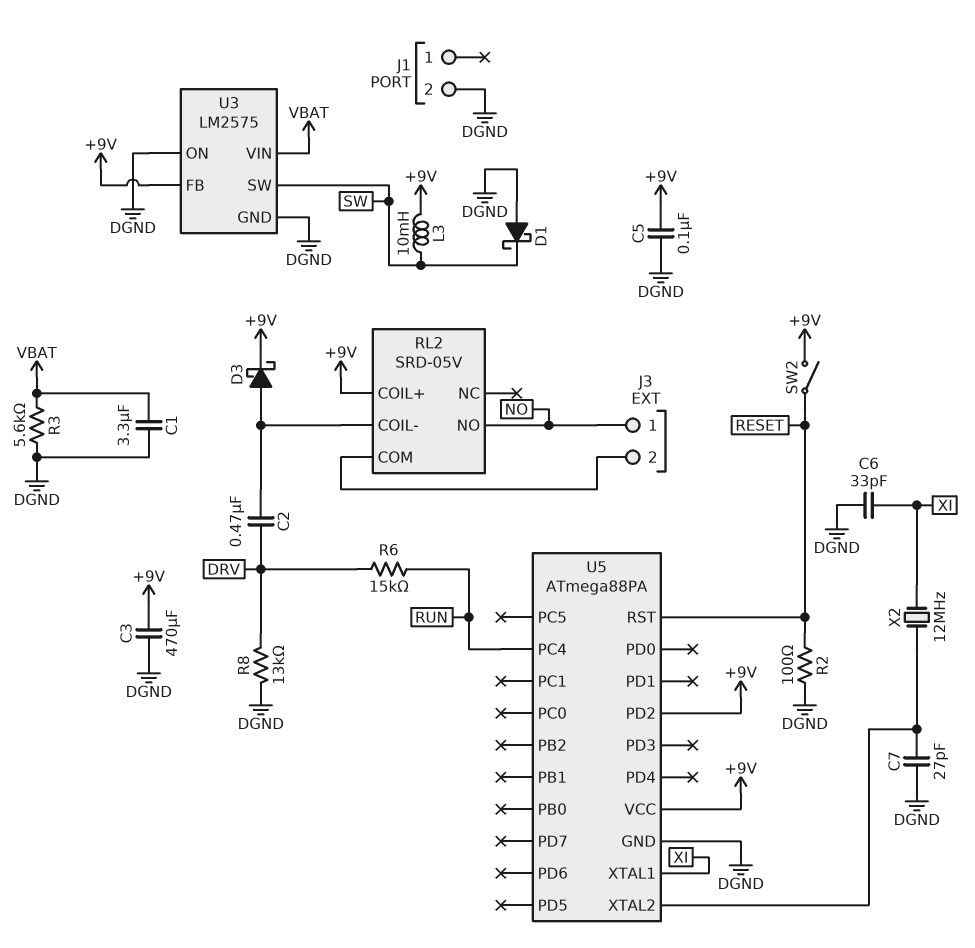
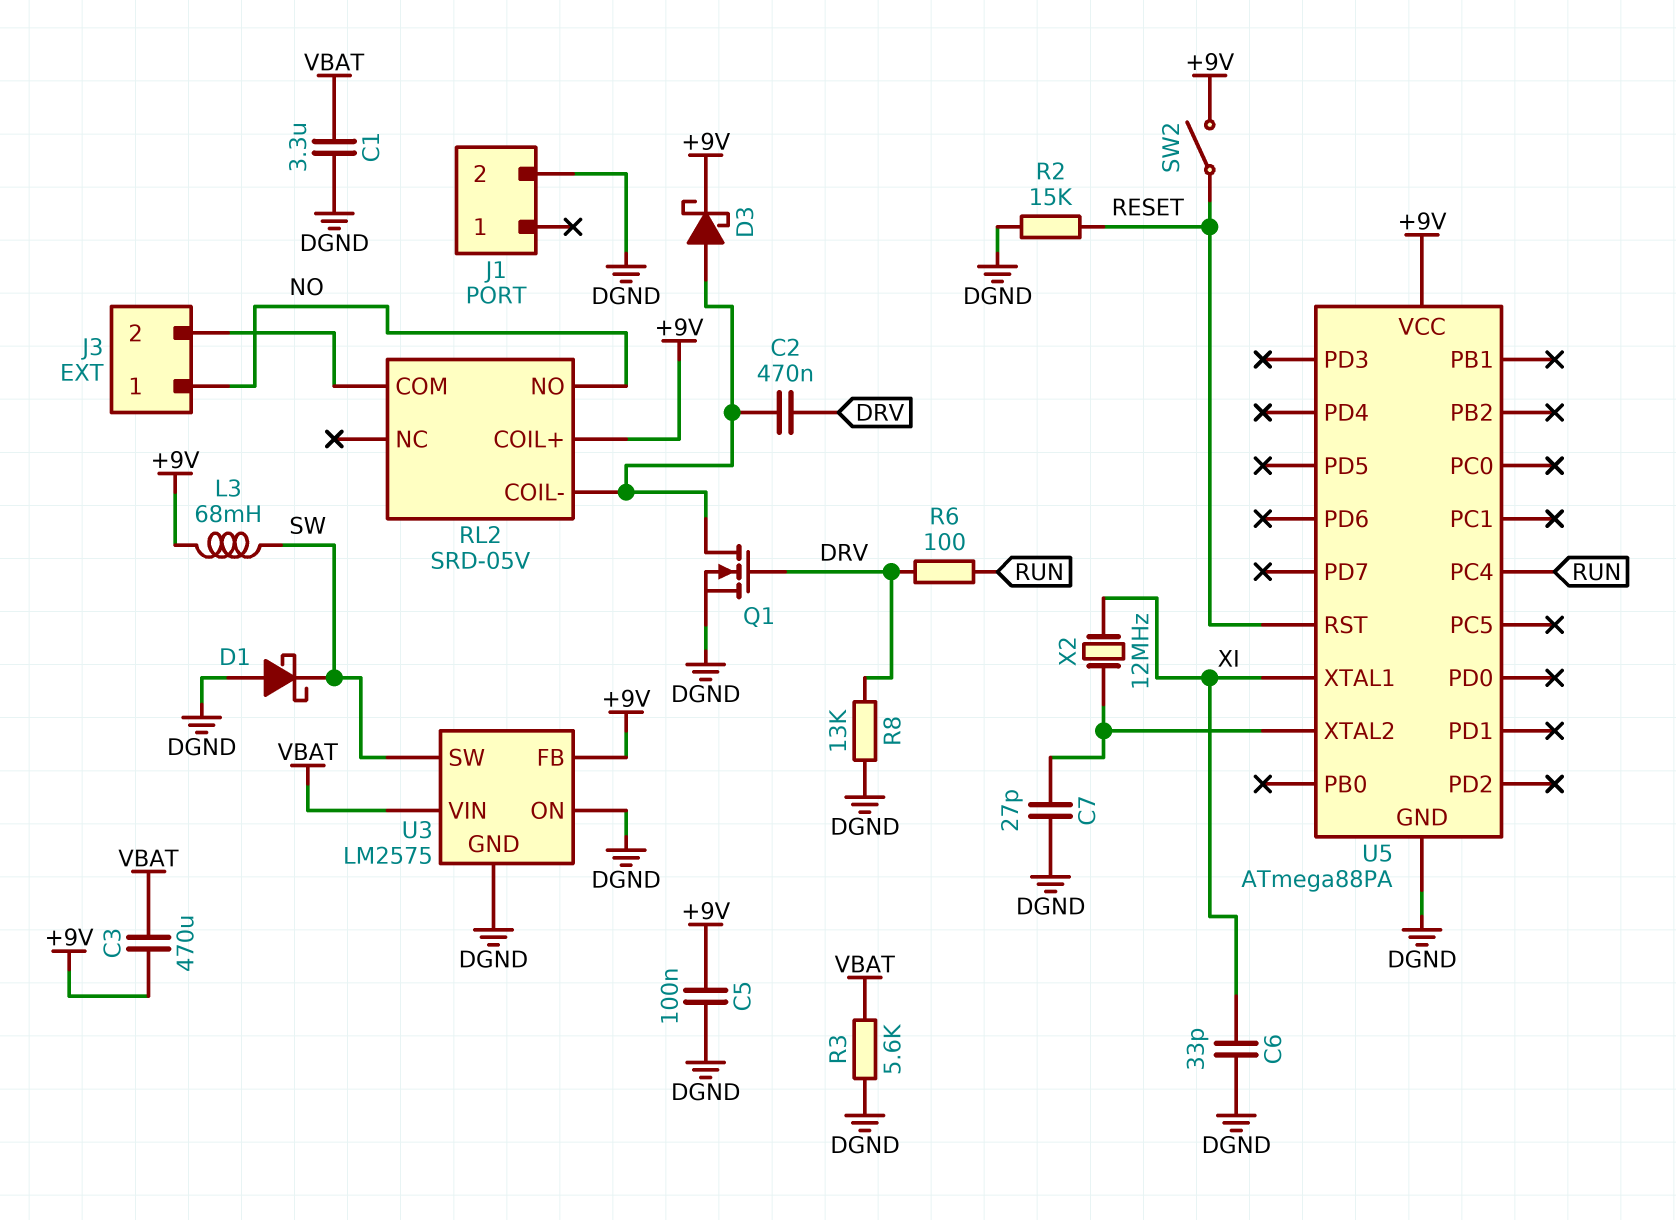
C3: 470uF (+9V, DGND) -> 470uF (+9V, VBAT)
L3: 10mH (+9V, SW) -> 68mH (+9V, SW)
Q1: none -> NMOS (G DRV, D RL2/COIL-, S DGND)
R2: 100 (DGND, RESET) -> 15k (DGND, RESET)
R6: 15k (DRV, RUN) -> 100 (DRV, RUN)
U5 pin PD2: +9V -> none

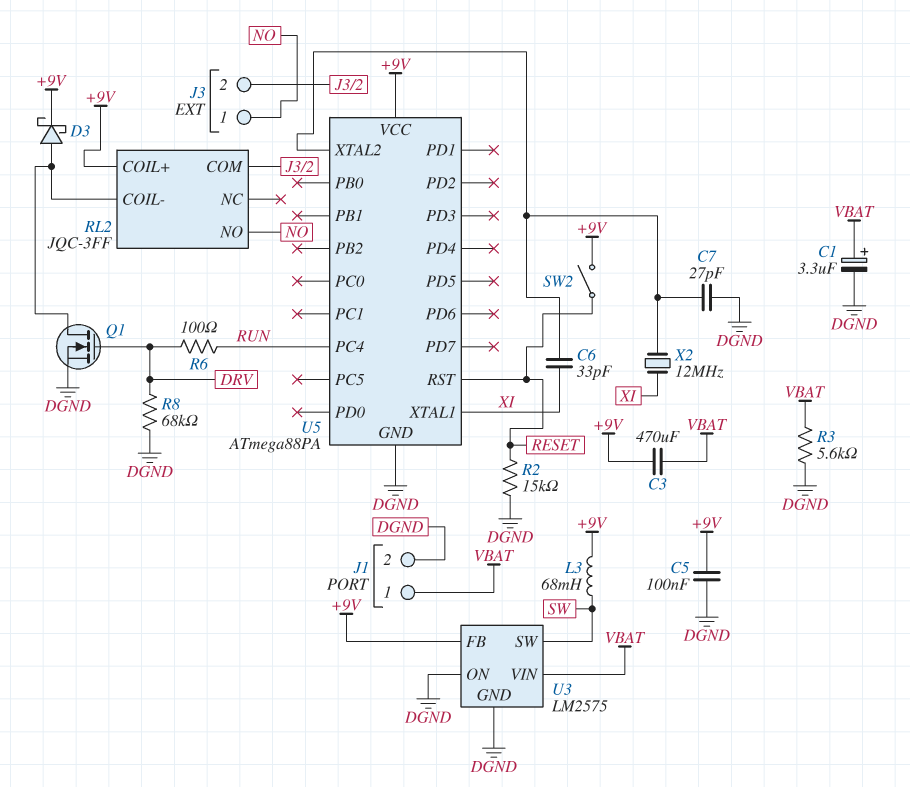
C1: 3.3uF (DGND, VBAT) -> 3.3uF (plus VBAT, minus DGND)
C2: 470nF (DRV, RL2/COIL-) -> none
C6: 33pF (DGND, XI) -> 33pF (U5/XTAL2, XI)
D1: schottky (A DGND, K SW) -> none
J1 pin 1: none -> VBAT
R8: 13k (DGND, DRV) -> 68k (DGND, DRV)
RL2: SRD-05V -> JQC-3FF

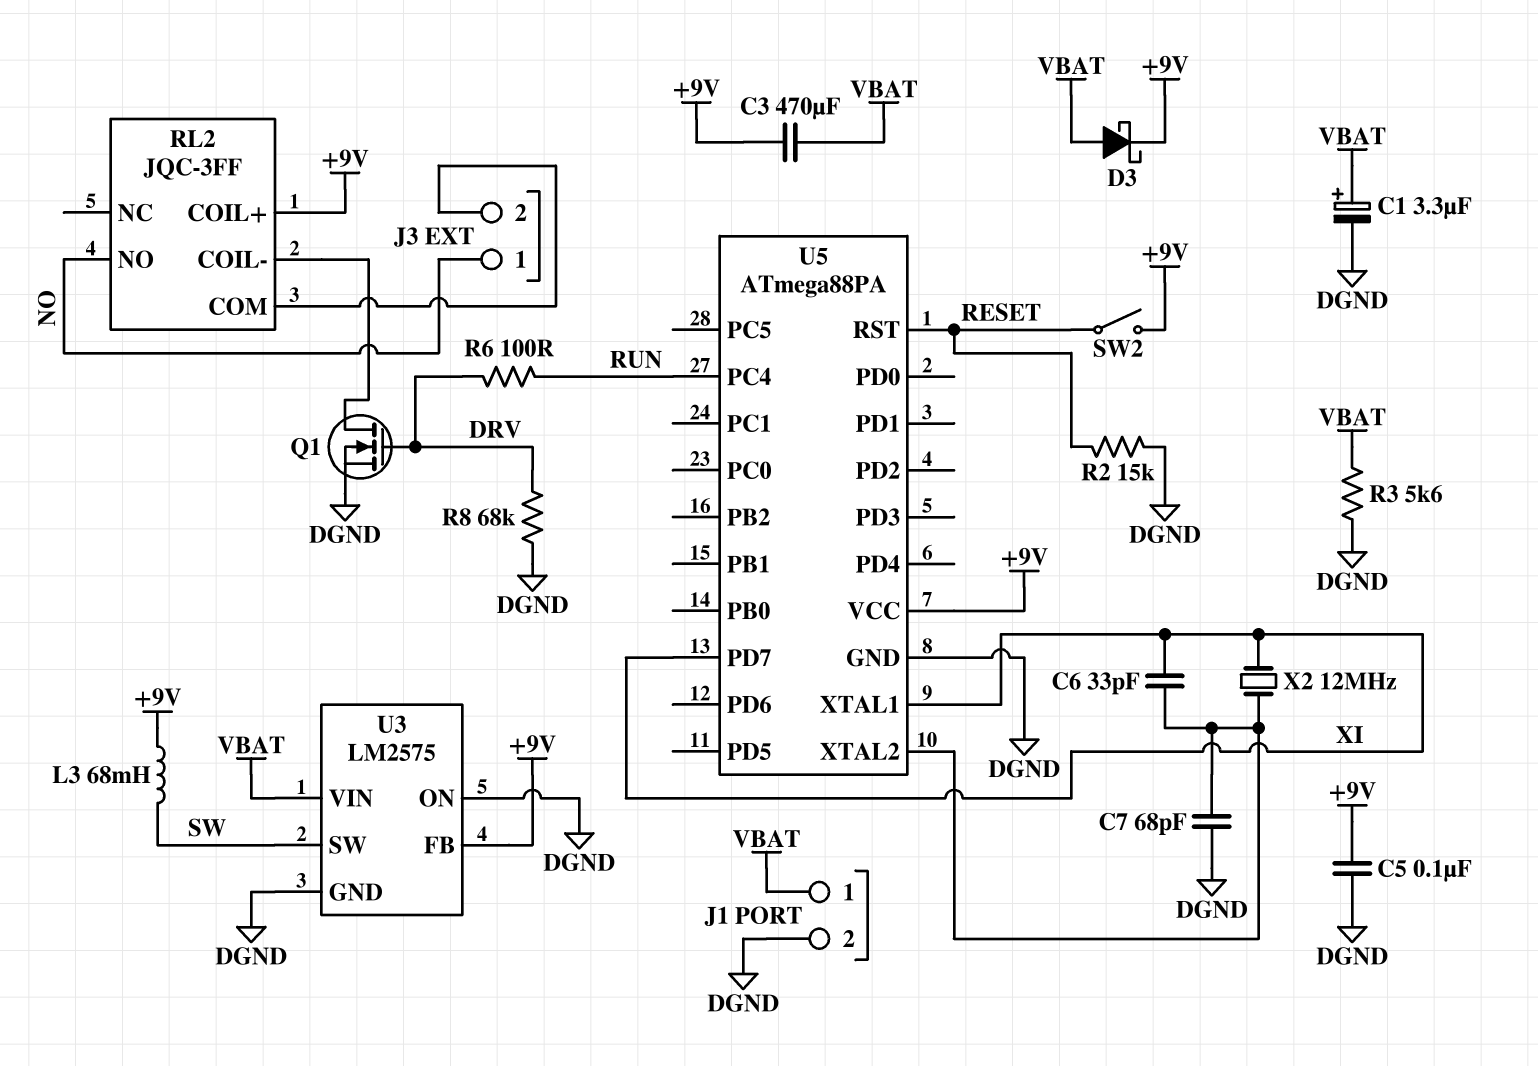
C7: 27pF (DGND, U5/XTAL2) -> 68pF (DGND, U5/XTAL2)
D3: schottky (A RL2/COIL-, K +9V) -> schottky (A VBAT, K +9V)
U5 pin PD7: none -> XI

